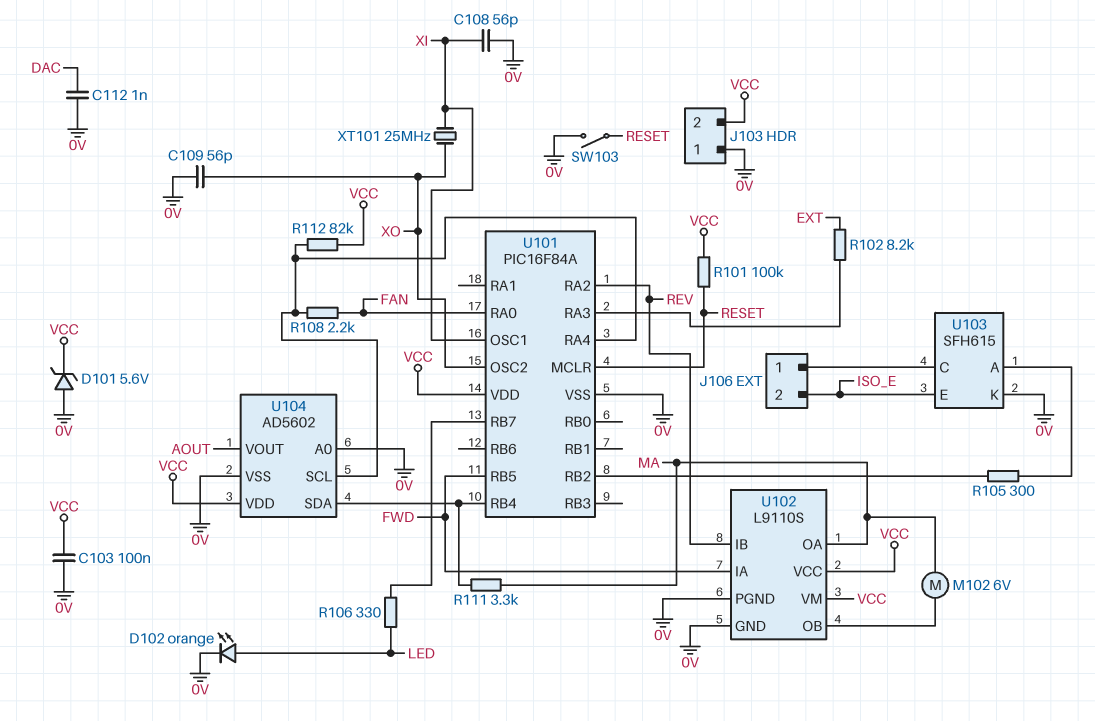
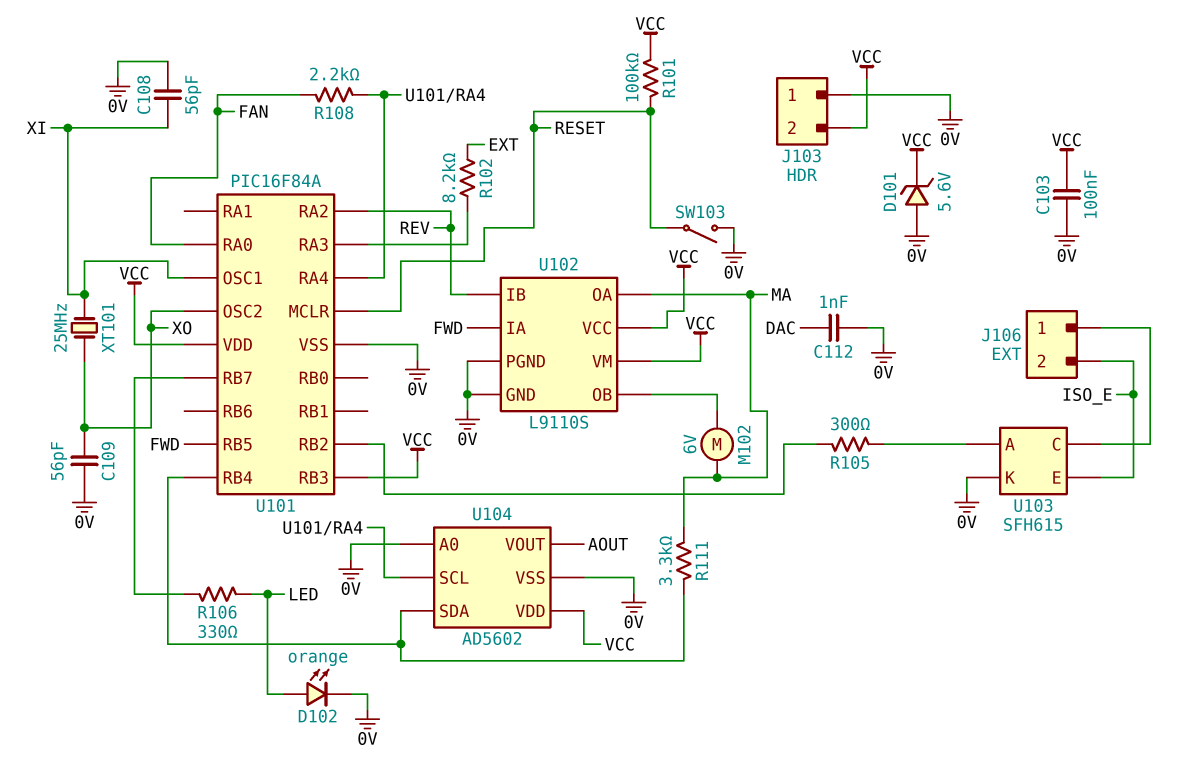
R112: 82k (U101/RA4, VCC) -> none
U101 pin RB3: none -> VCC

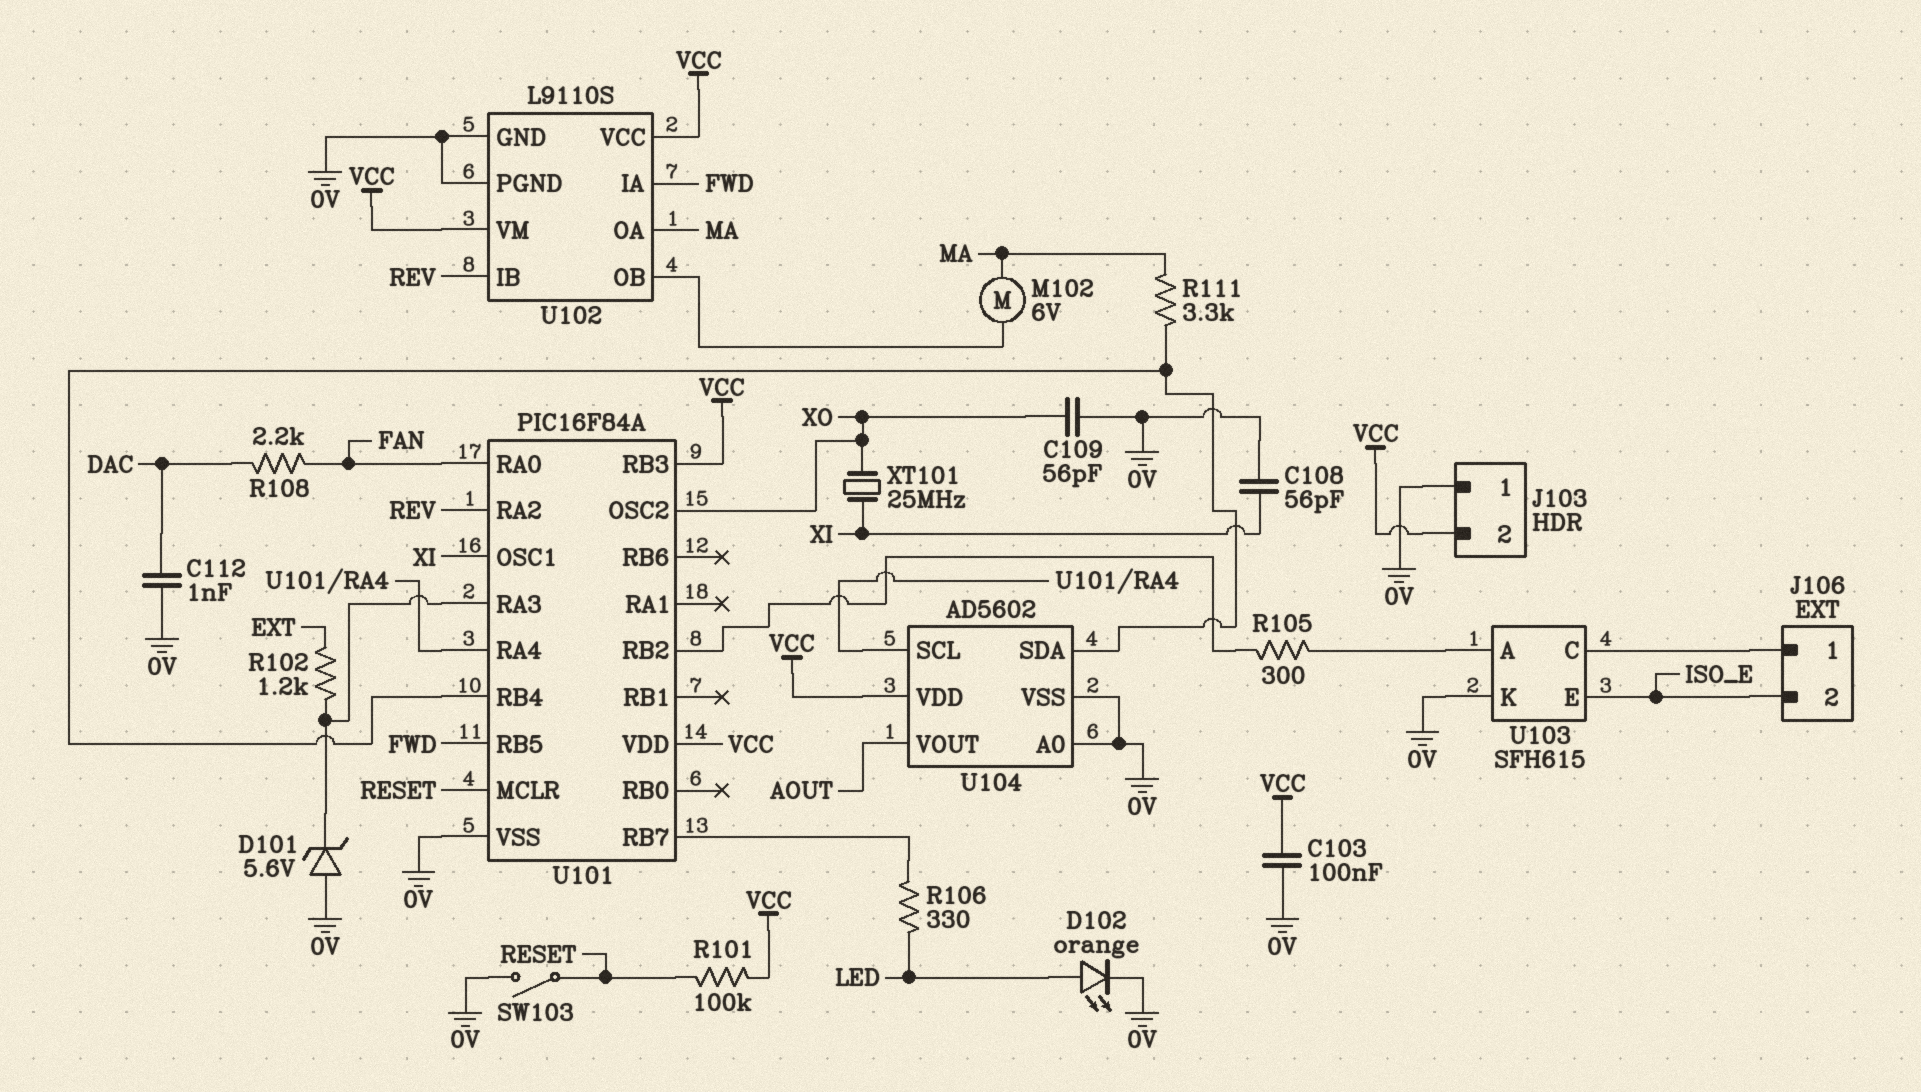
D101: zener 5.6V (A 0V, K VCC) -> zener 5.6V (A 0V, K U101/RA3)
R102: 8.2k (EXT, U101/RA3) -> 1.2k (EXT, U101/RA3)
R108: 2.2k (FAN, U101/RA4) -> 2.2k (DAC, FAN)

